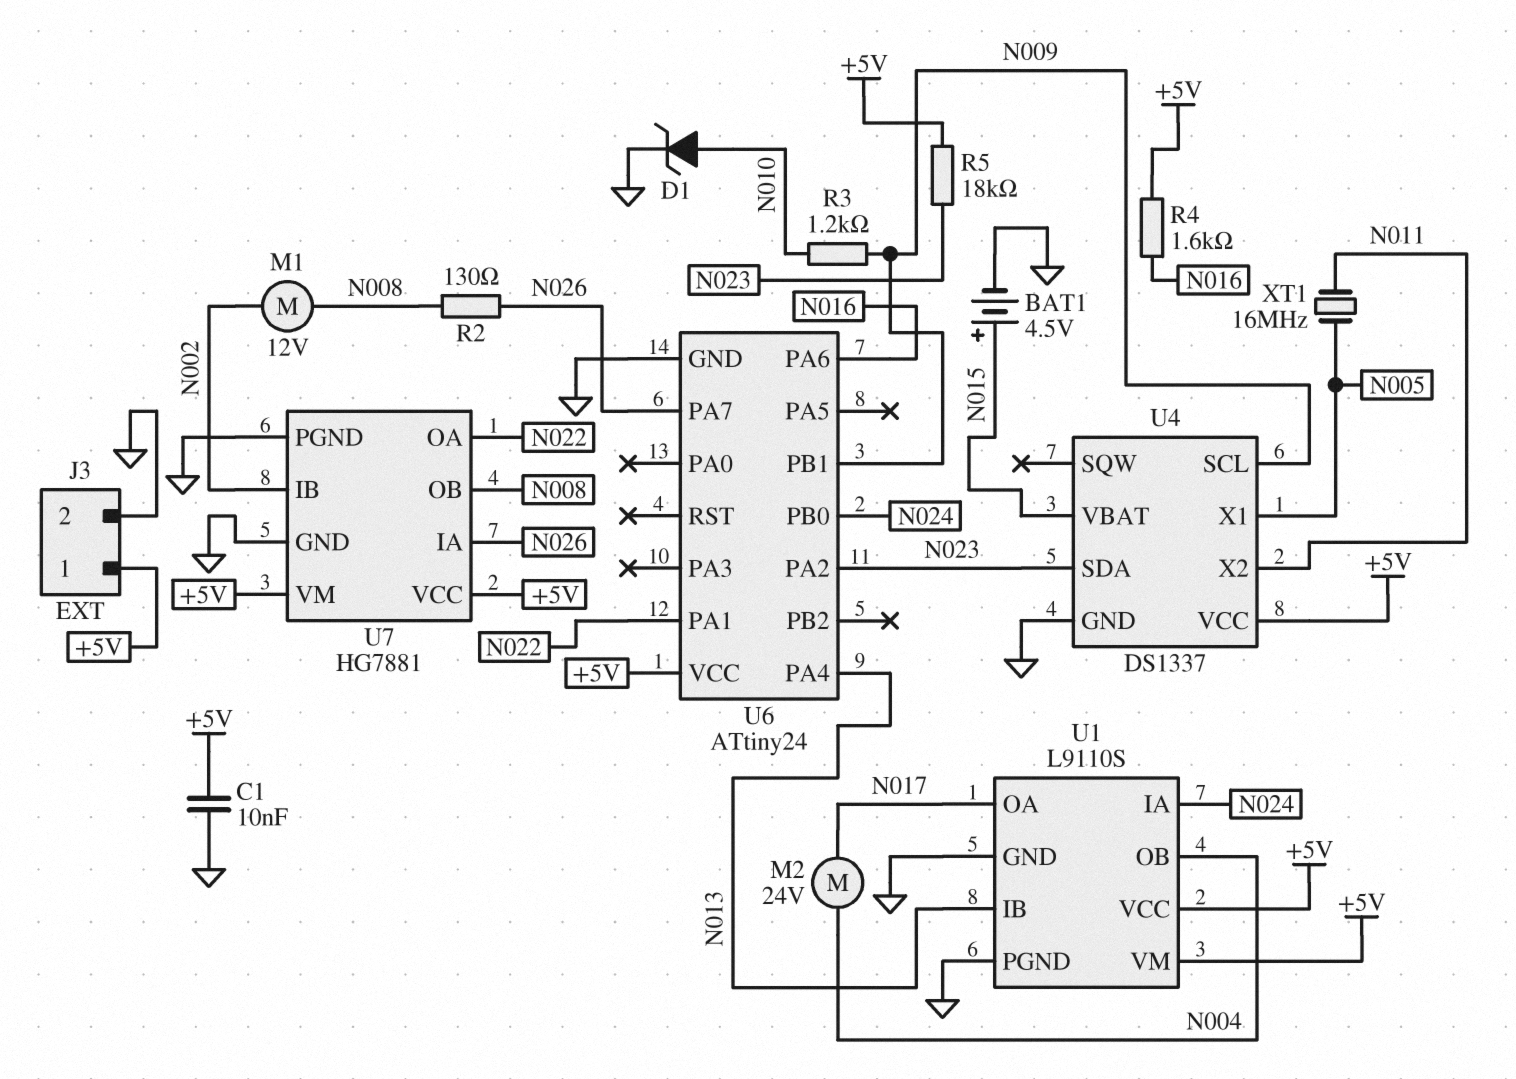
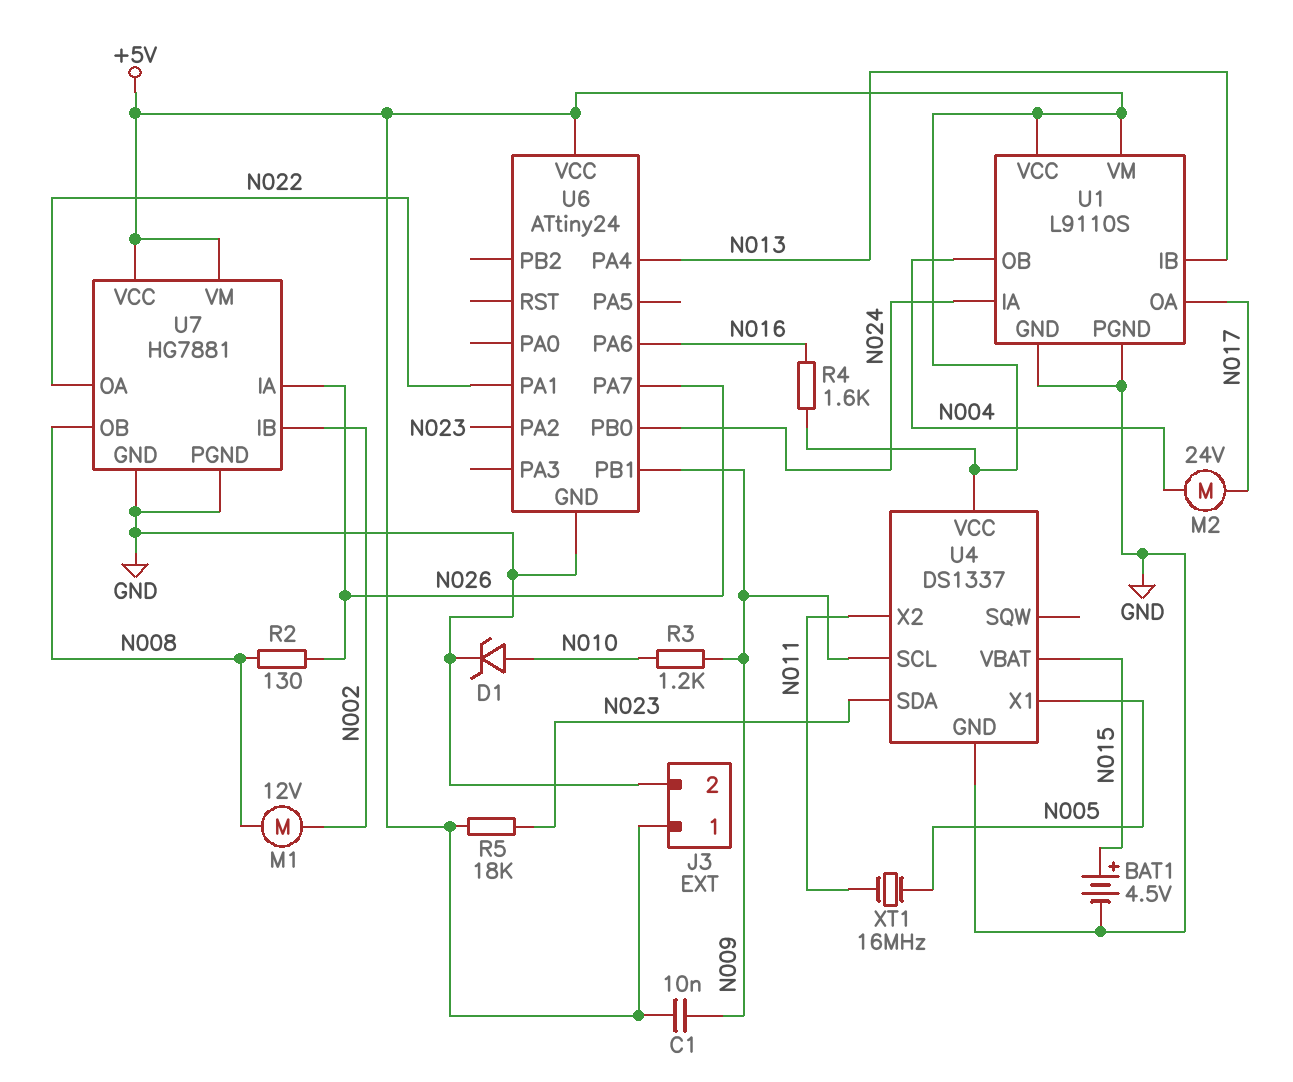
C1: 10nF (+5V, GND) -> 10nF (+5V, N009)

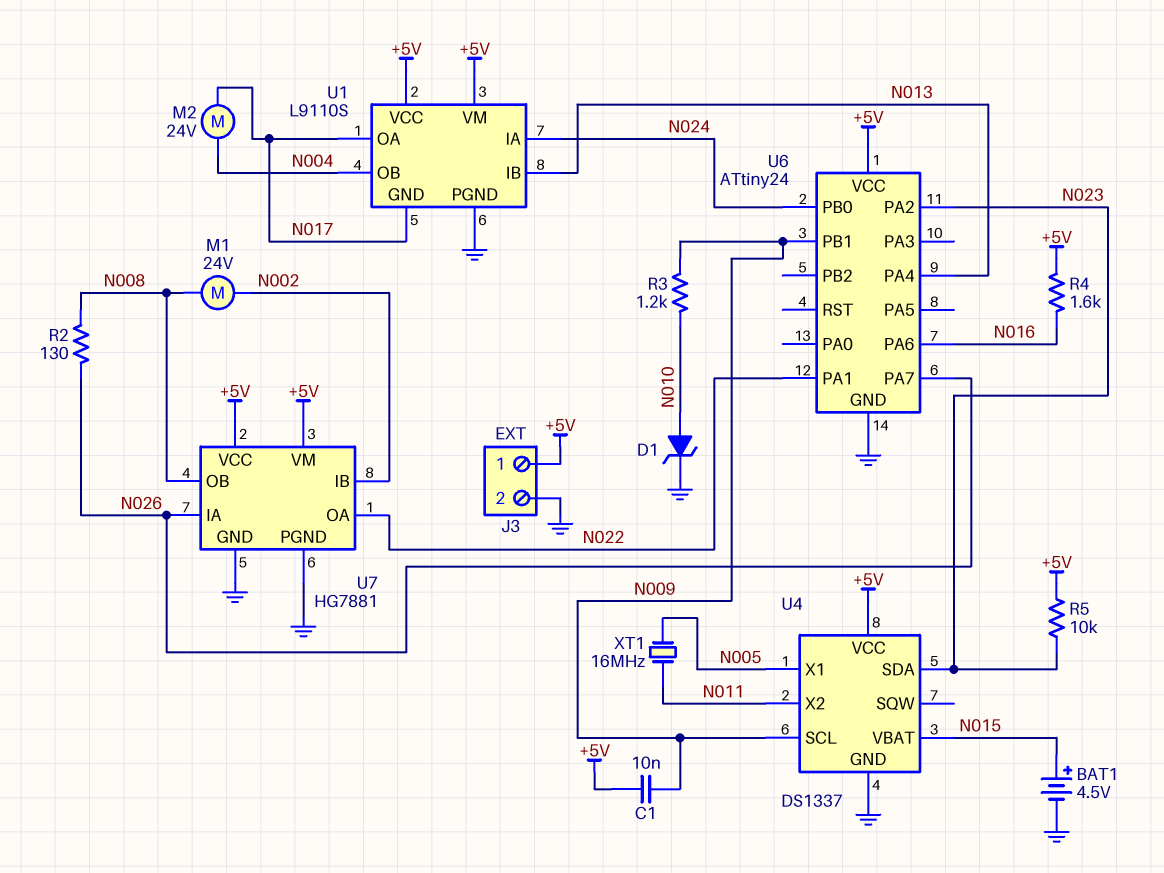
M1: motor 12V (N002, N008) -> motor 24V (N002, N008)
R5: 18k (+5V, N023) -> 10k (+5V, N023)
U1 pin GND: GND -> N017

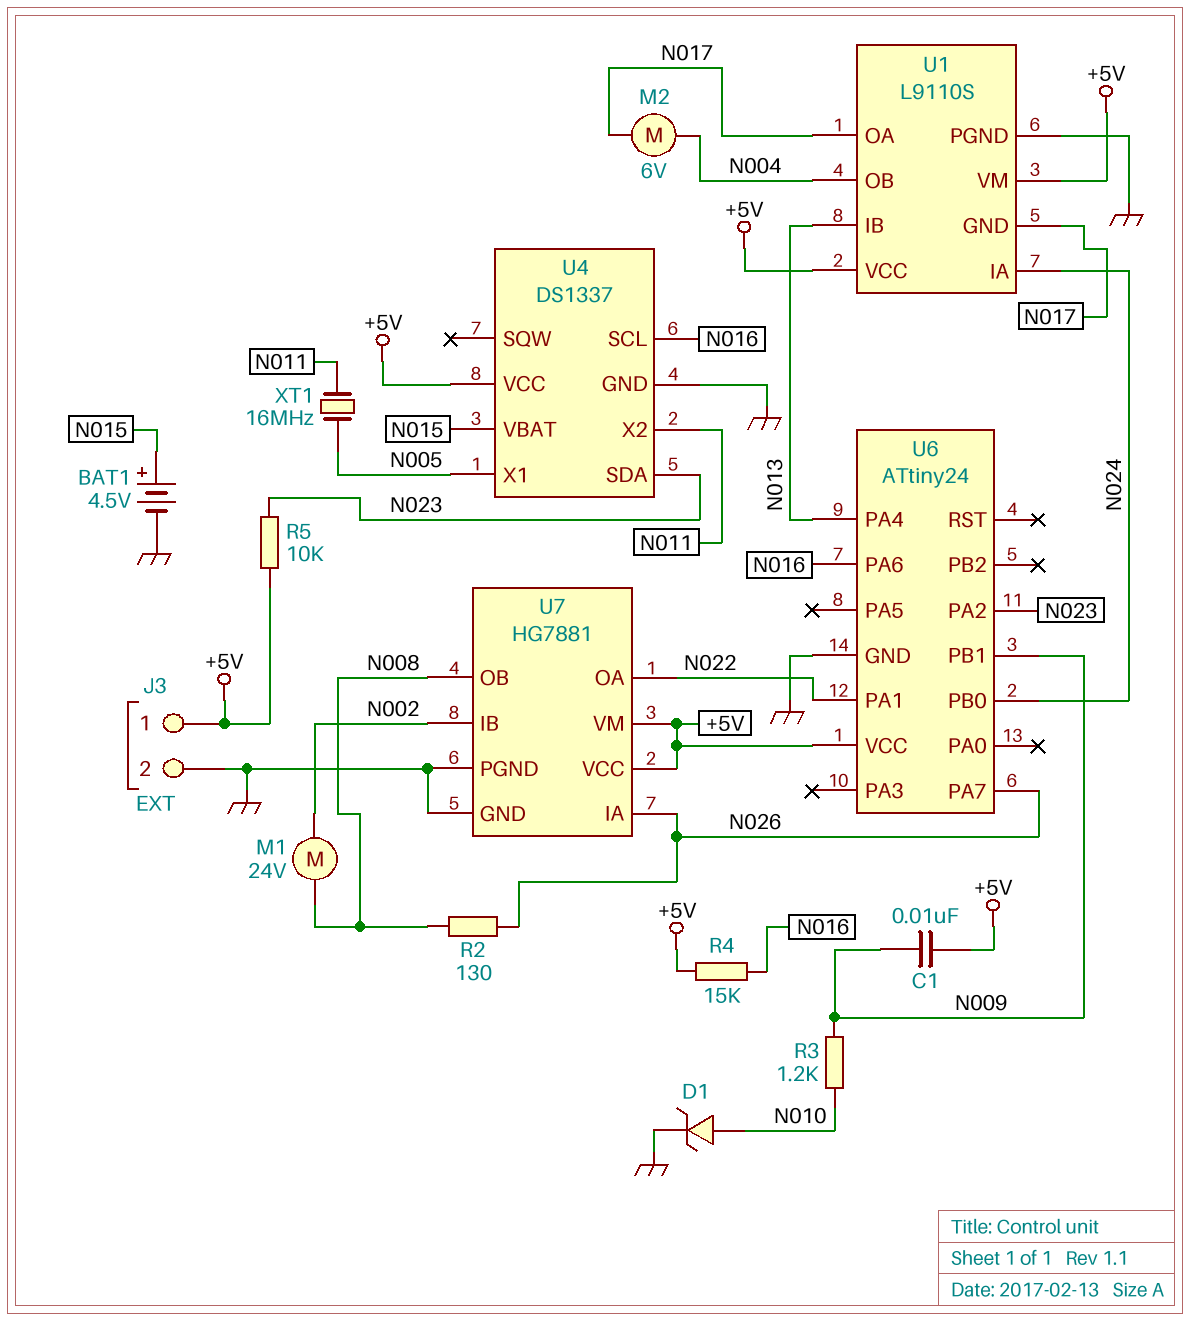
M2: motor 24V (N004, N017) -> motor 6V (N004, N017)
R4: 1.6k (+5V, N016) -> 15k (+5V, N016)
U4 pin SCL: N009 -> N016

